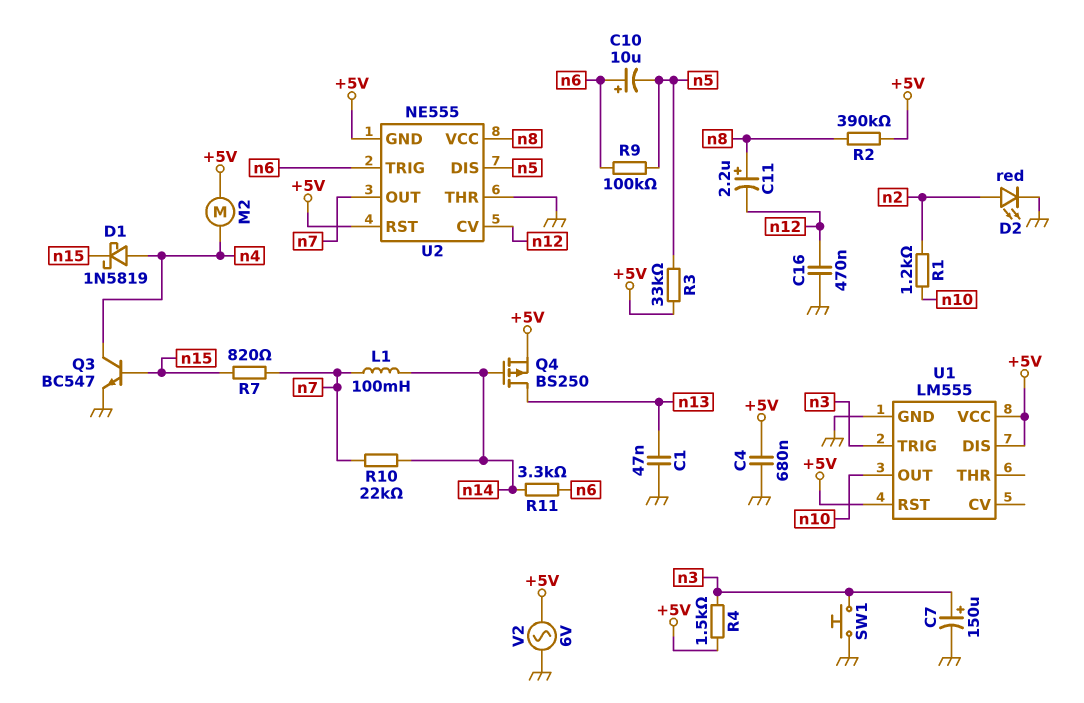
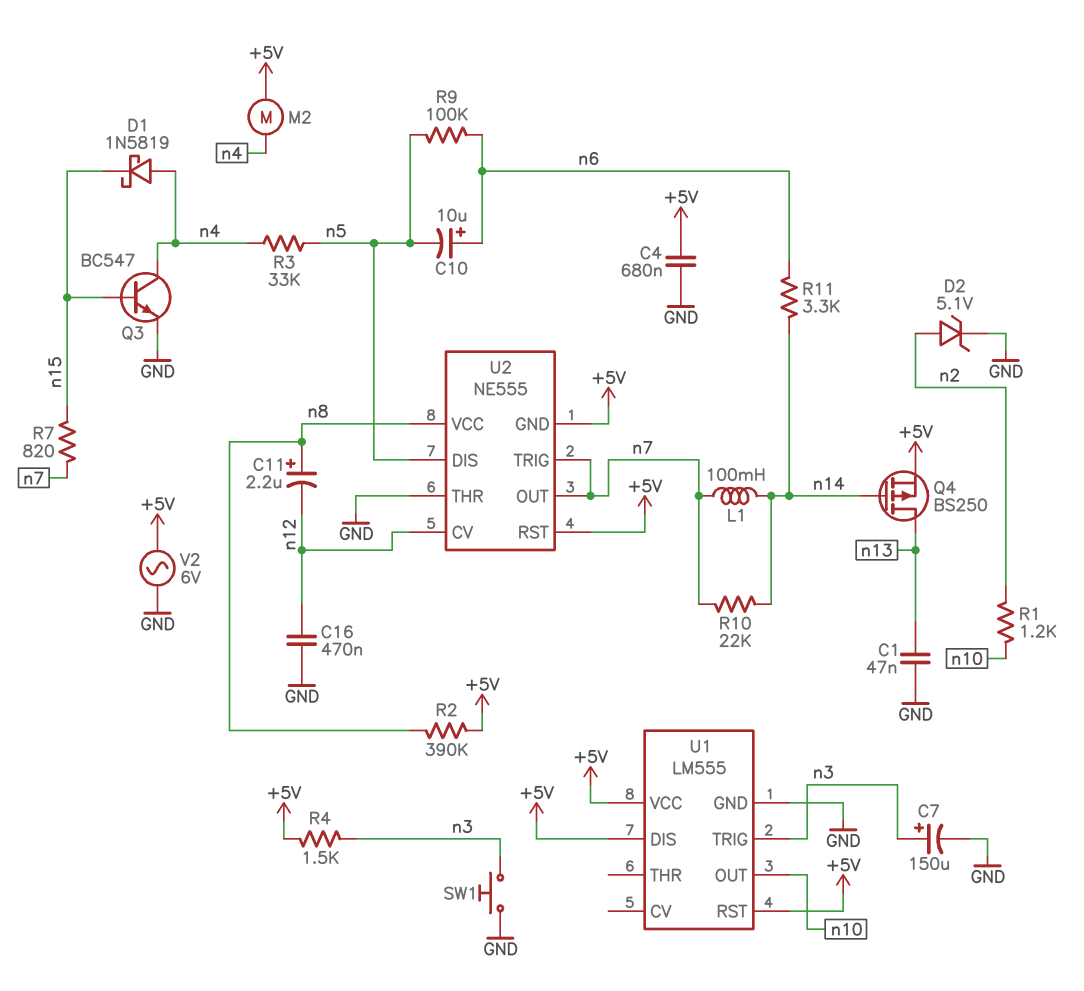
D2: LED red (A n2, K GND) -> zener 5.1V (A n2, K GND)
R3: 33k (+5V, n5) -> 33k (n4, n5)
U2 pin TRIG: n6 -> n7

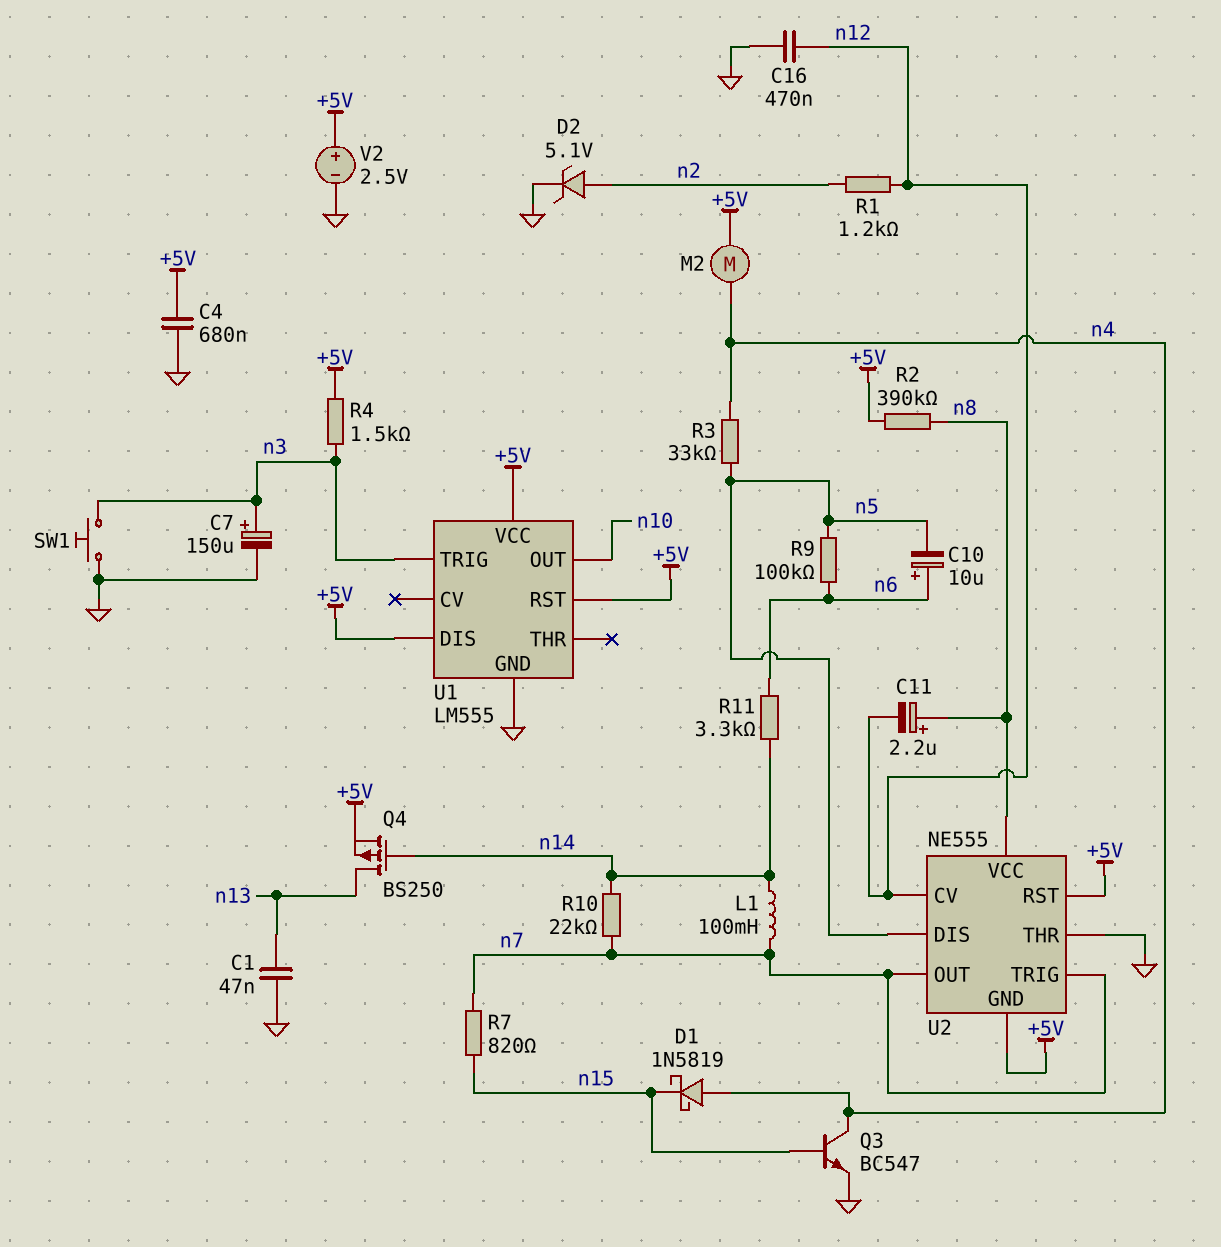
R1: 1.2k (n2, n10) -> 1.2k (n2, n12)
V2: AC 6V (+5V, GND) -> 2.5V (plus +5V, minus GND)

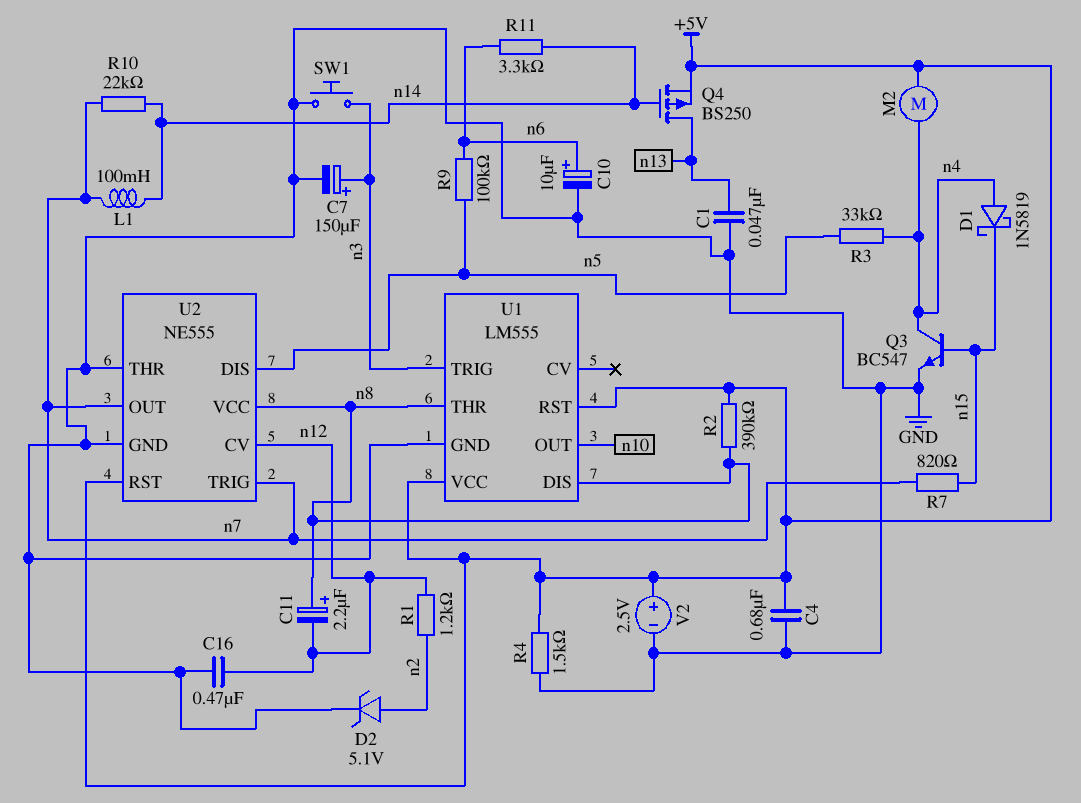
C10: 10uF (plus n6, minus n5) -> 10uF (plus n6, minus GND)
R4: 1.5k (+5V, n3) -> 1.5k (+5V, GND)
U1 pin DIS: +5V -> n8
U1 pin THR: none -> n8
U2 pin GND: +5V -> GND

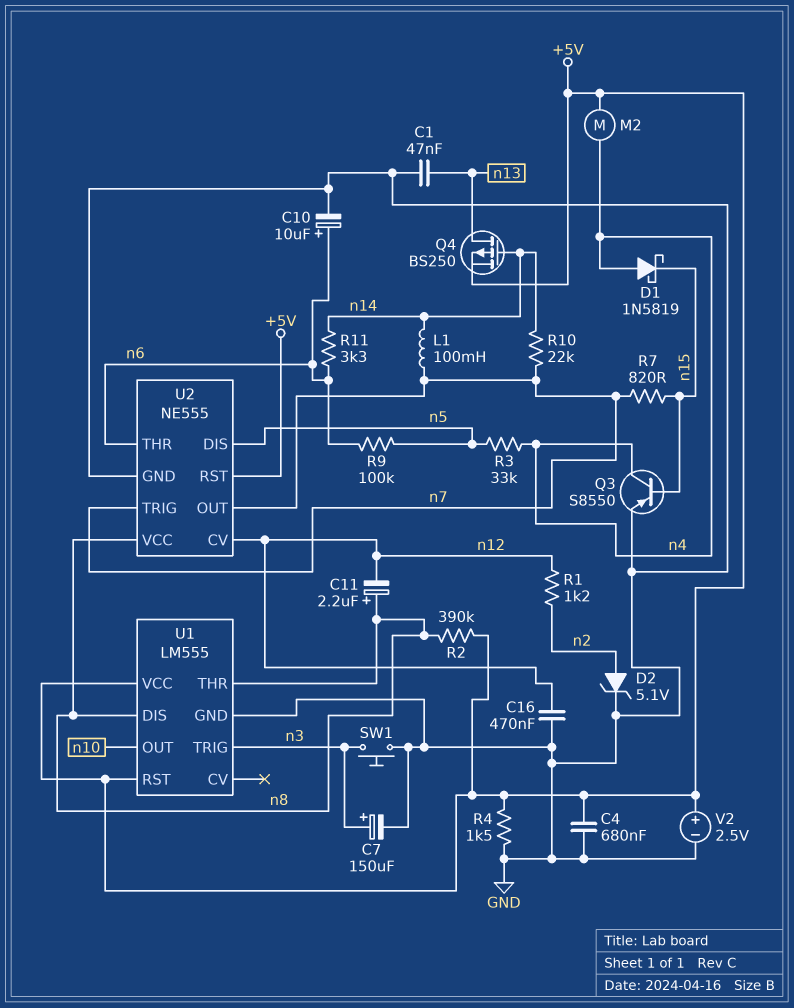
Q3: NPN BC547 (B n15, C n4, E GND) -> PNP S8550 (B n15, C n4, E GND)
U2 pin THR: GND -> n6

